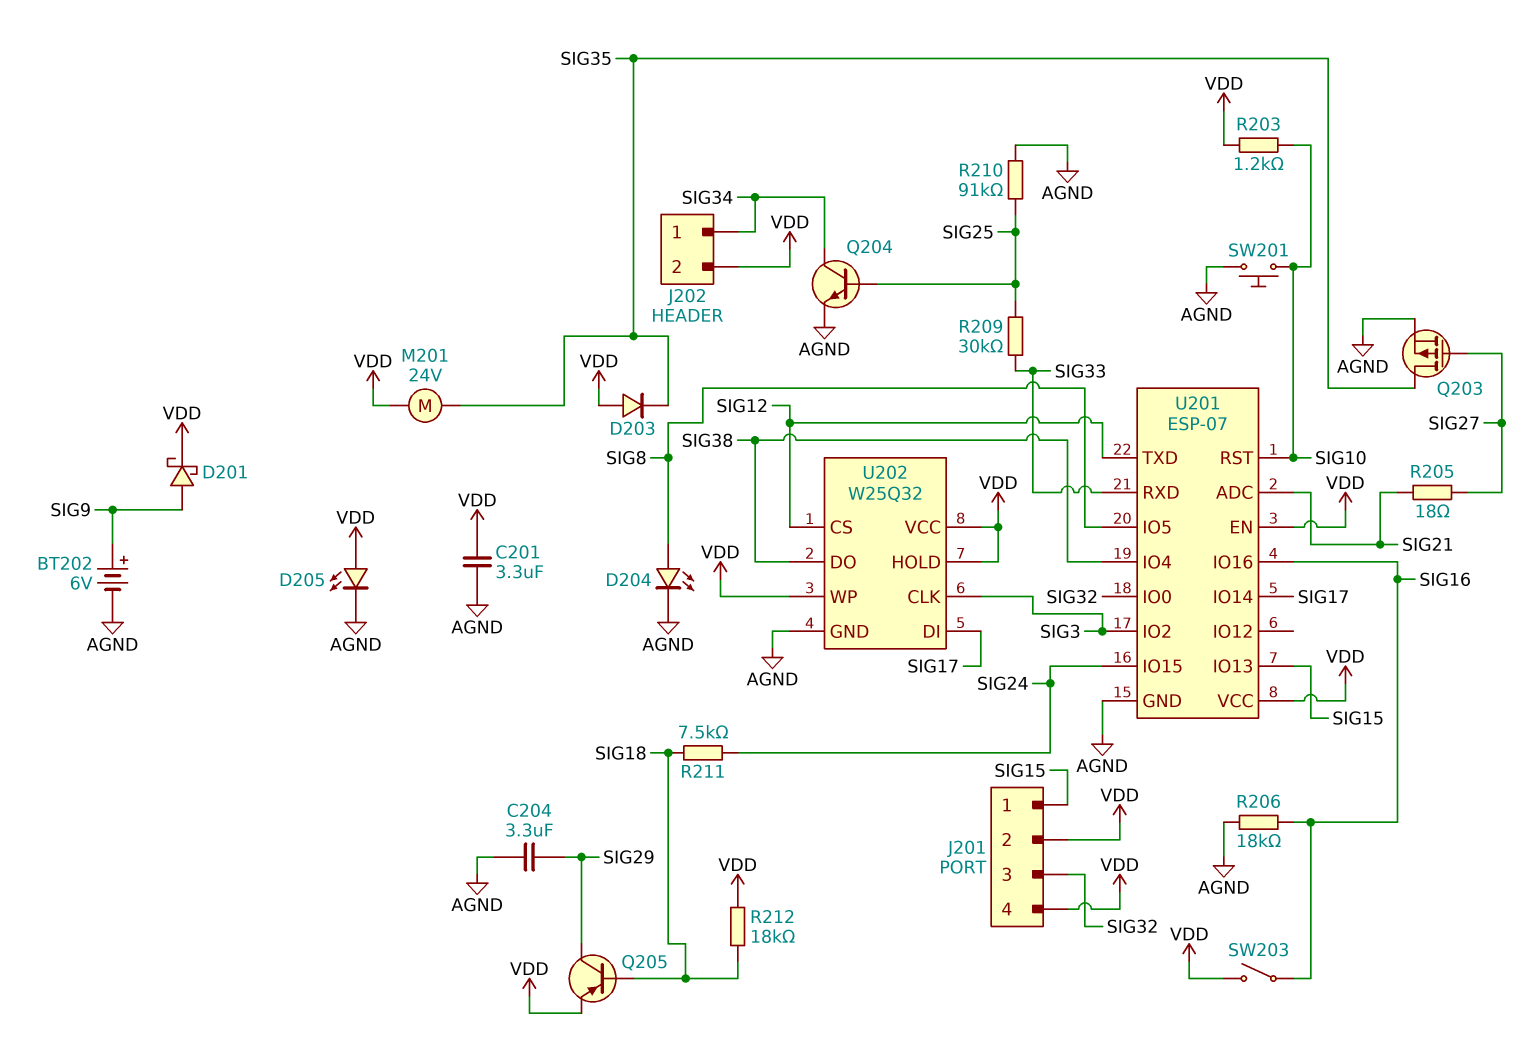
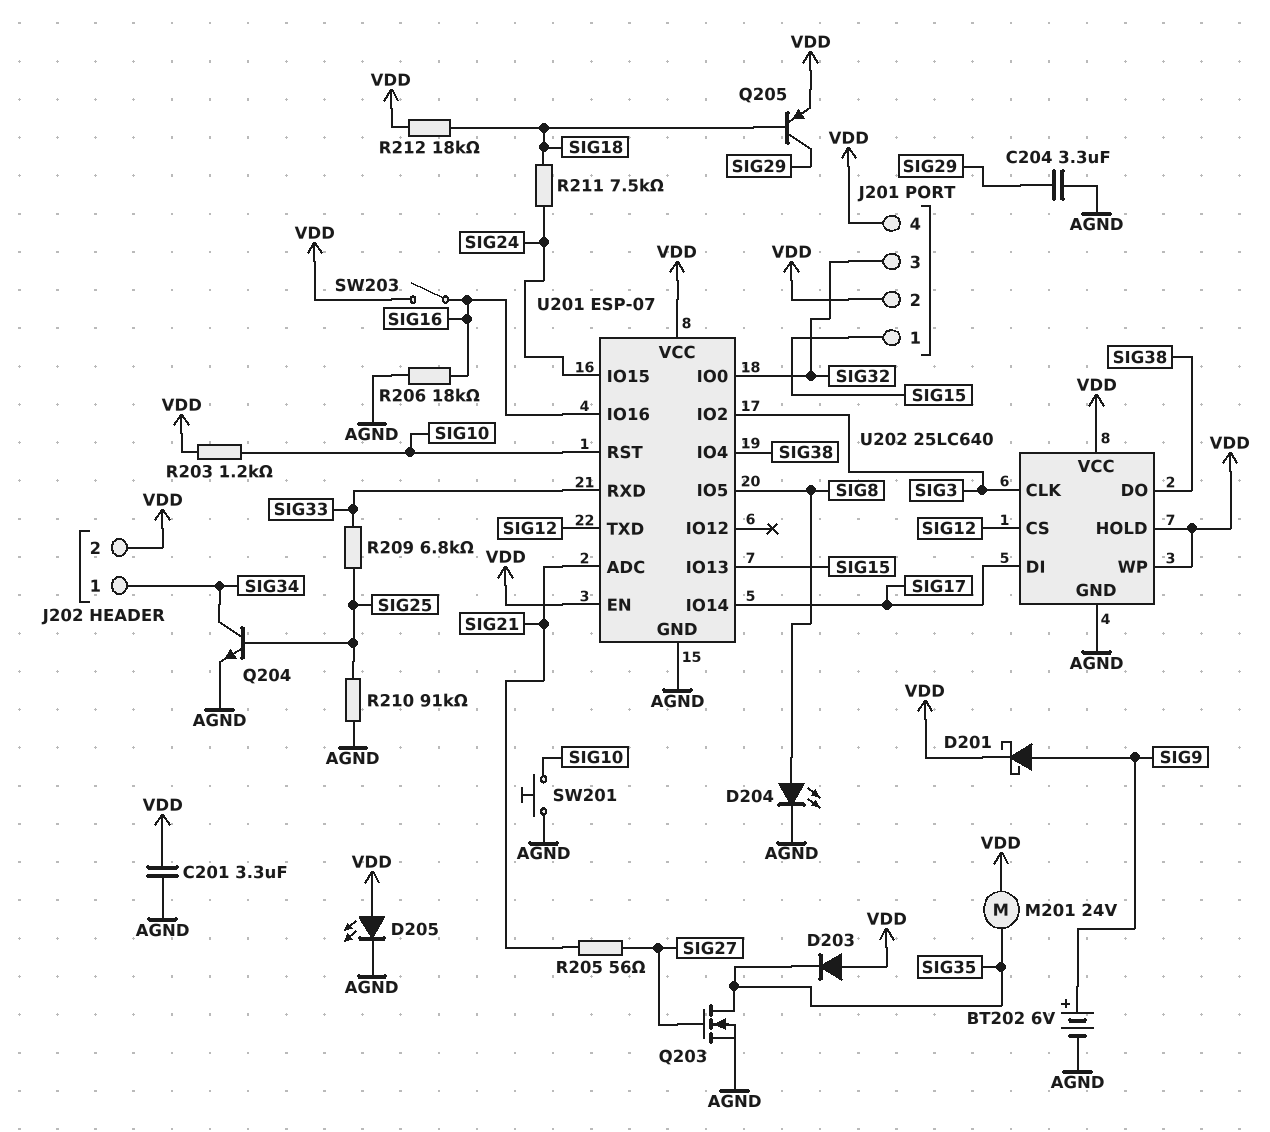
Q203: PMOS (G SIG27, D SIG35, S AGND) -> NMOS (G SIG27, D SIG35, S AGND)
R205: 18 (SIG21, SIG27) -> 56 (SIG21, SIG27)
R209: 30k (SIG25, SIG33) -> 6.8k (SIG25, SIG33)
U202: W25Q32 -> 25LC640

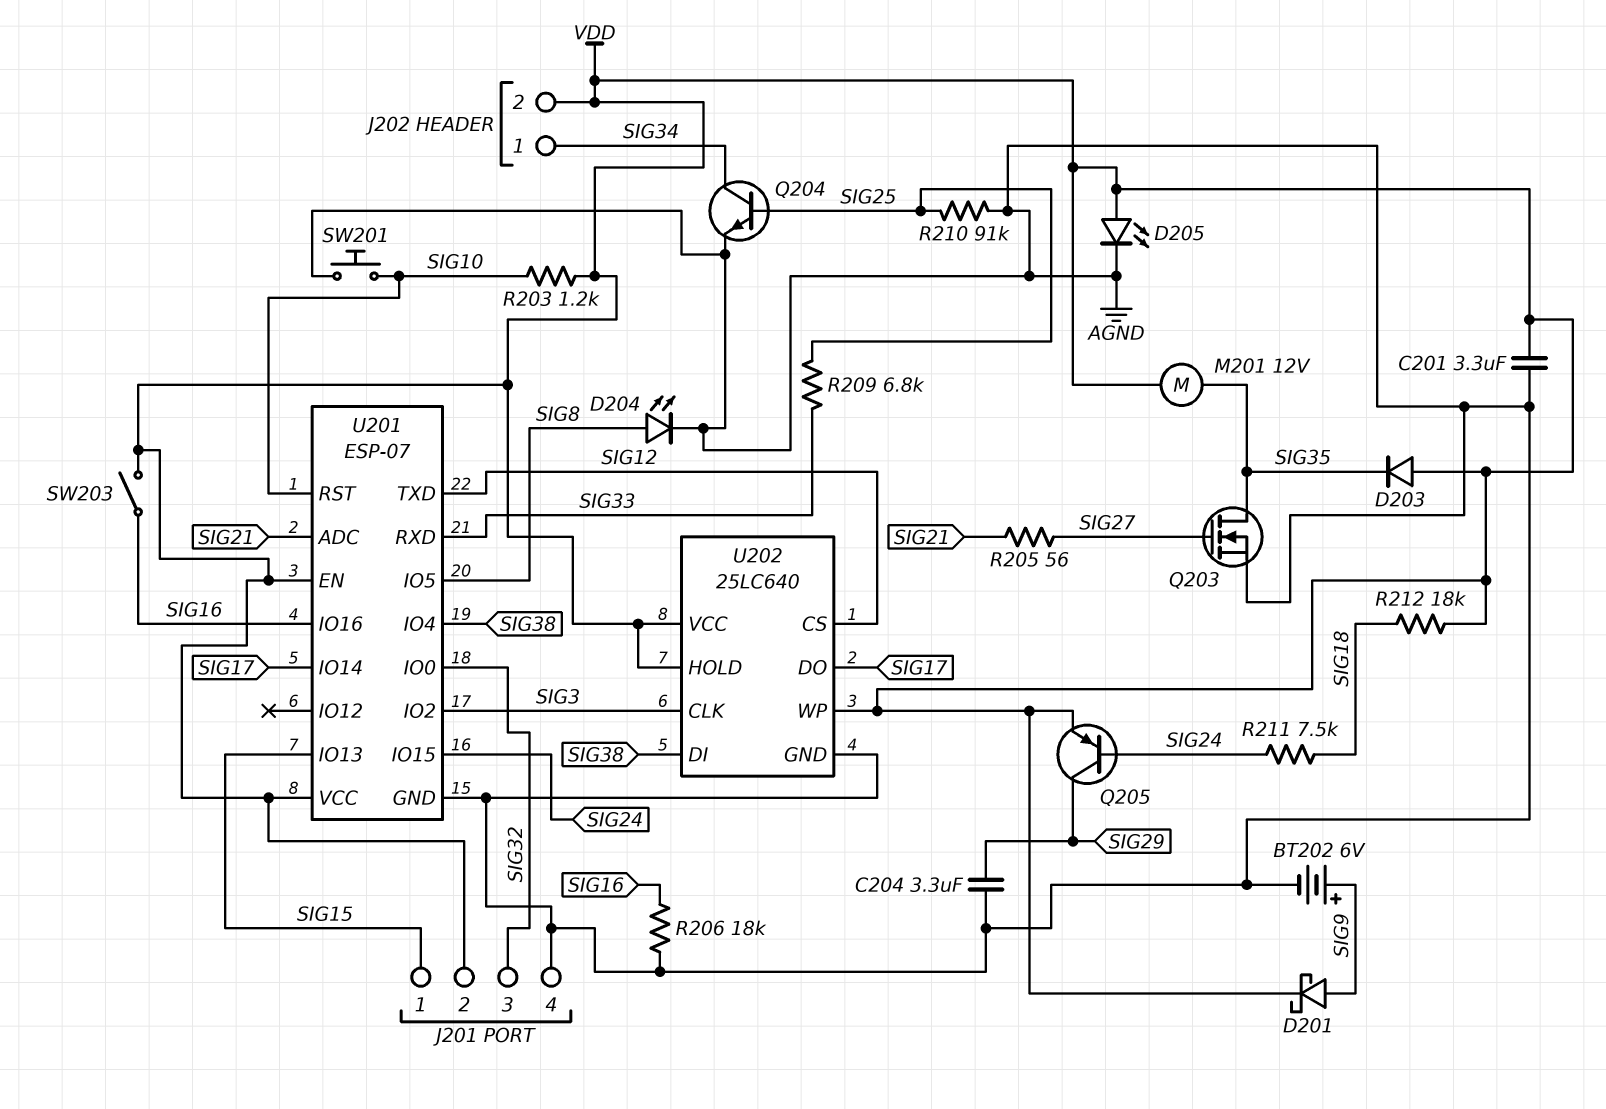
J201 pin 4: VDD -> AGND
M201: motor 24V (SIG35, VDD) -> motor 12V (SIG35, VDD)
Q205: PNP (B SIG18, C SIG29, E VDD) -> PNP (B SIG24, C SIG29, E VDD)
U202 pin DI: SIG17 -> SIG38
U202 pin DO: SIG38 -> SIG17

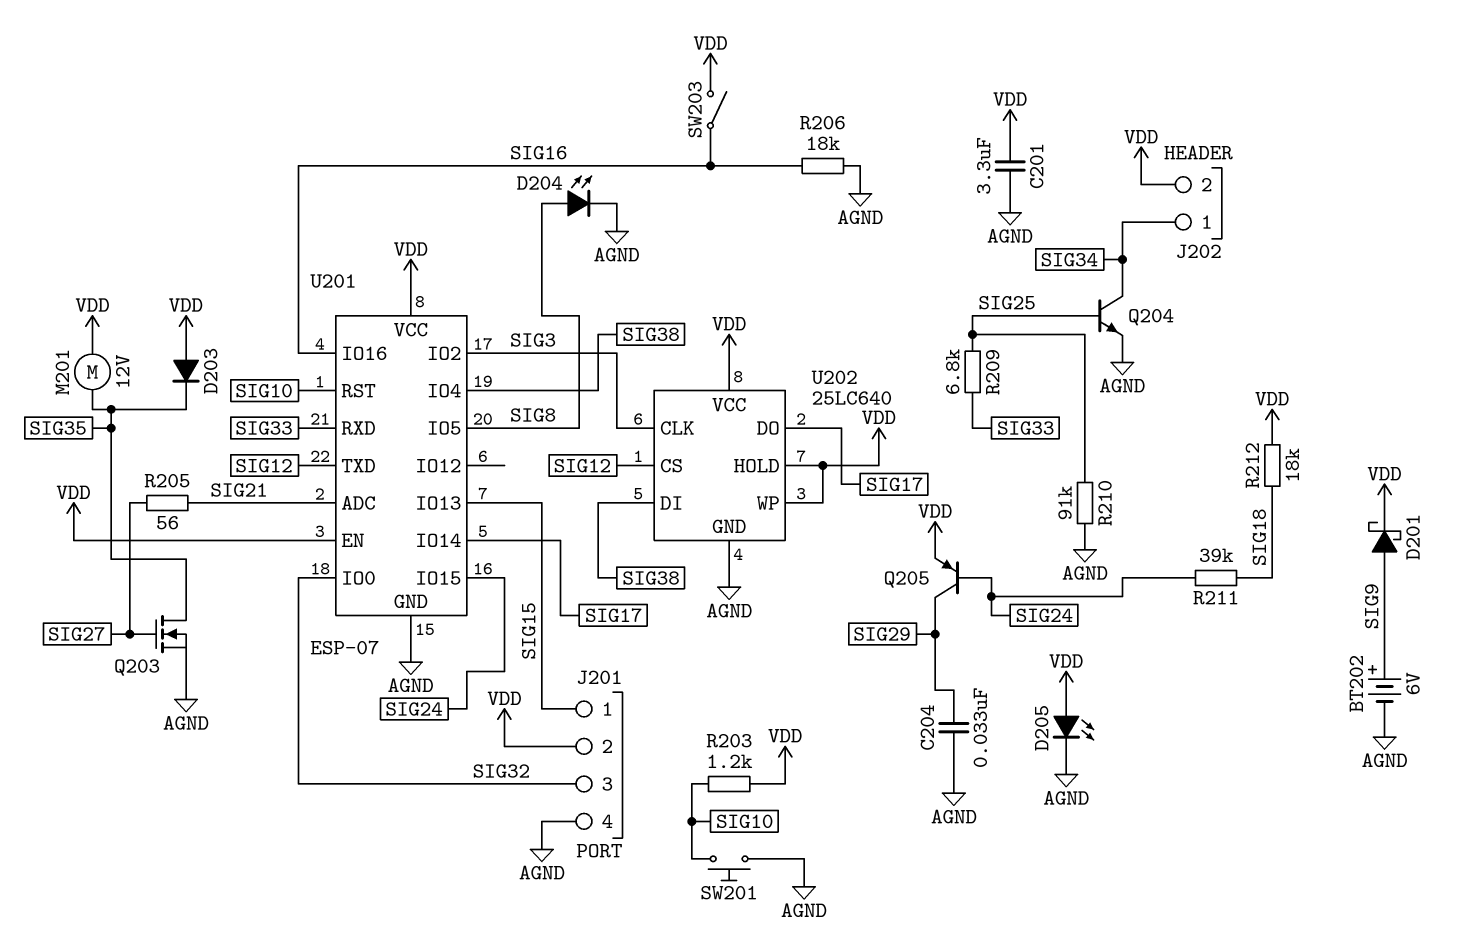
C204: 3.3uF (AGND, SIG29) -> 33nF (AGND, SIG29)
R211: 7.5k (SIG18, SIG24) -> 39k (SIG18, SIG24)

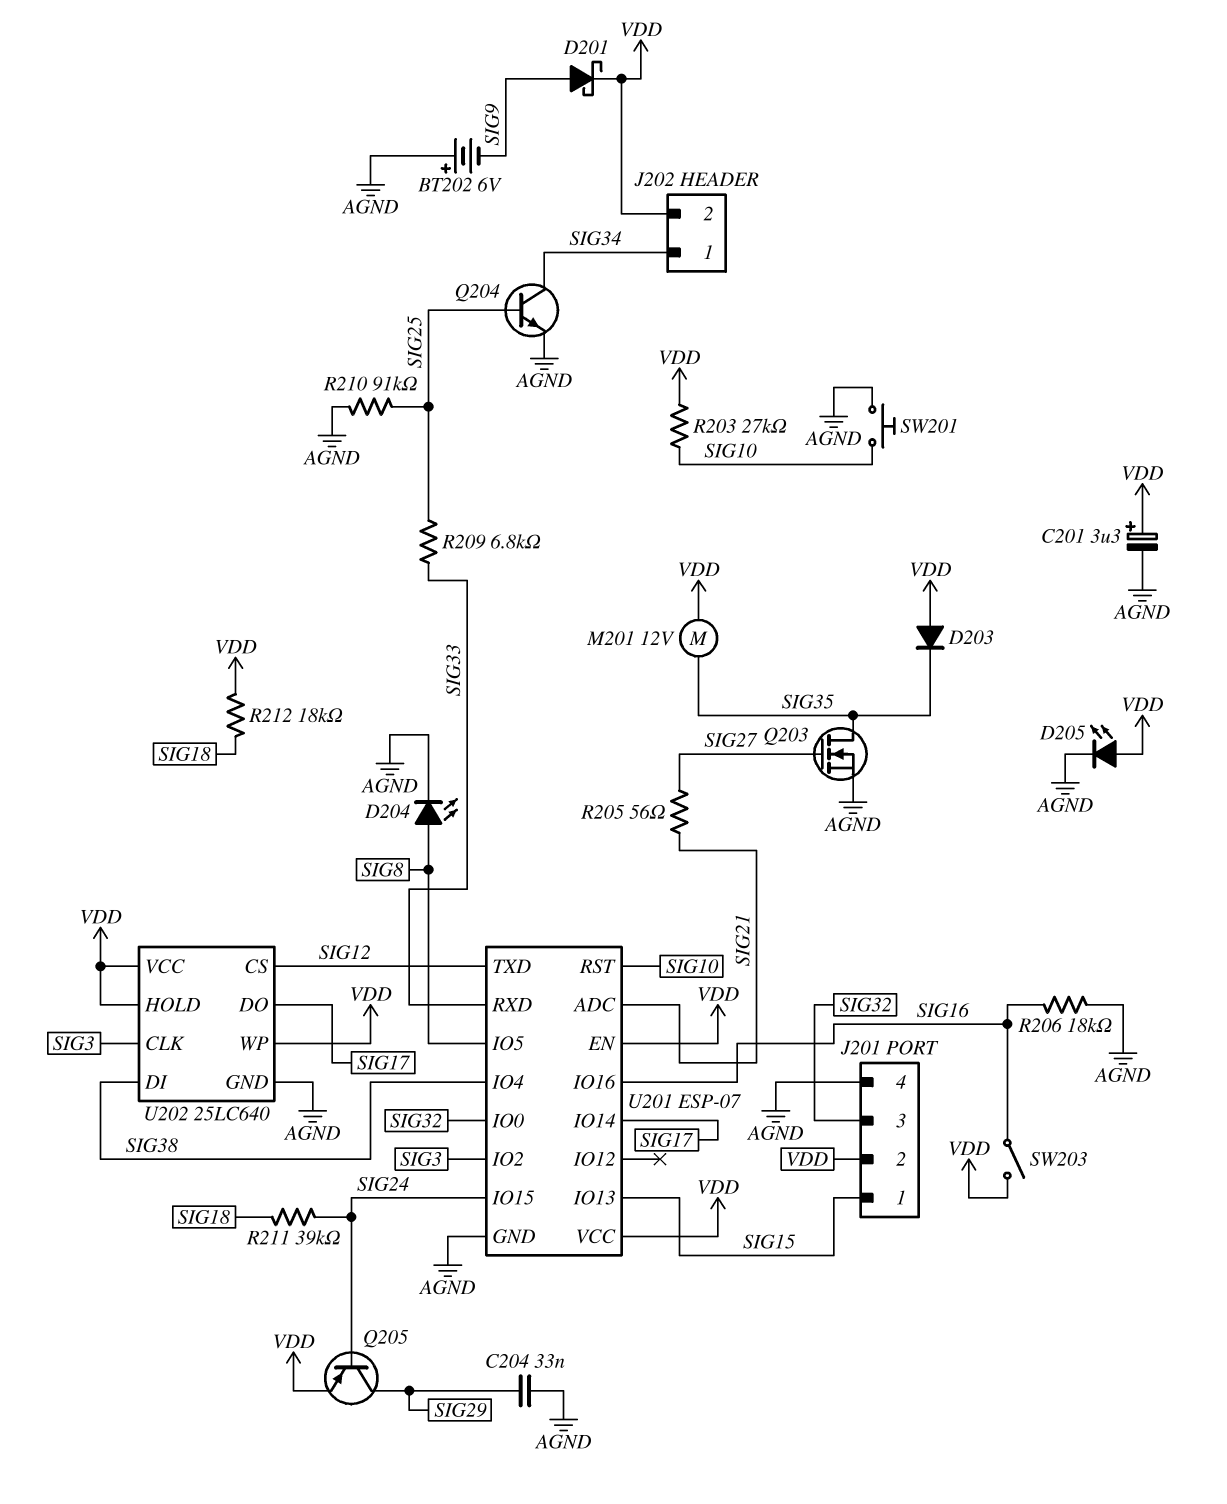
BT202: 6V (plus SIG9, minus AGND) -> 6V (plus AGND, minus SIG9)
C201: 3.3uF (AGND, VDD) -> 3.3uF (plus VDD, minus AGND)
R203: 1.2k (SIG10, VDD) -> 27k (SIG10, VDD)

